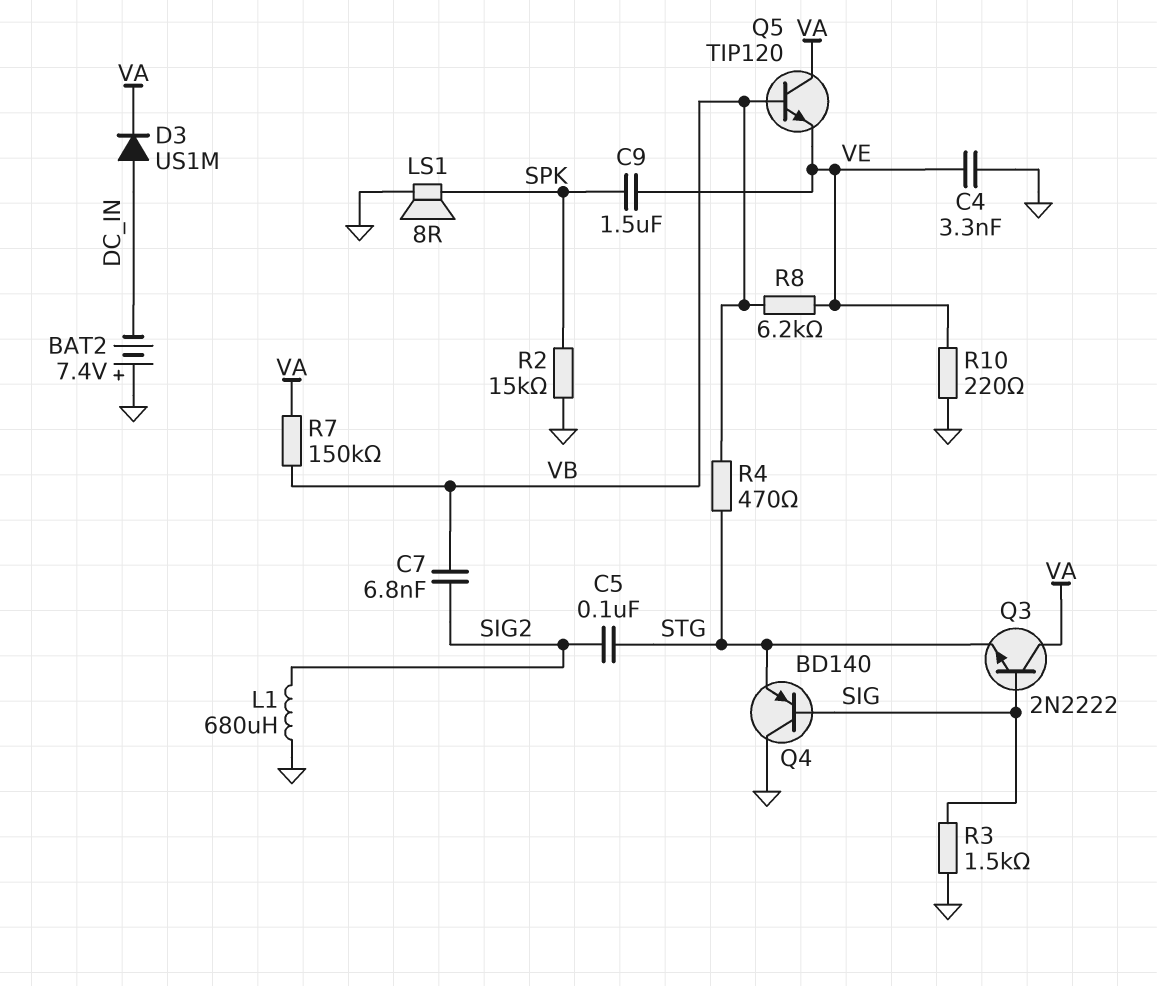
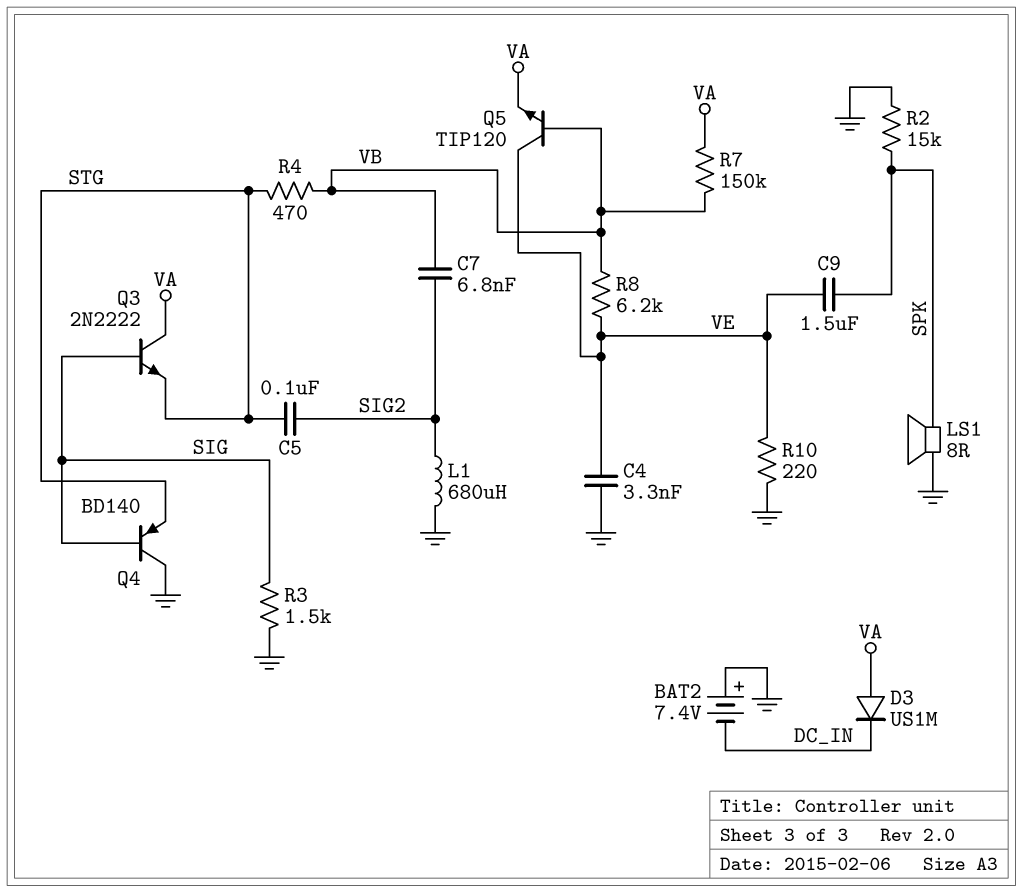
D3: diode US1M (A DC_IN, K VA) -> diode US1M (A VA, K DC_IN)
Q5: NPN TIP120 (B VB, C VA, E VE) -> NPN TIP120 (B VB, C VE, E VA)

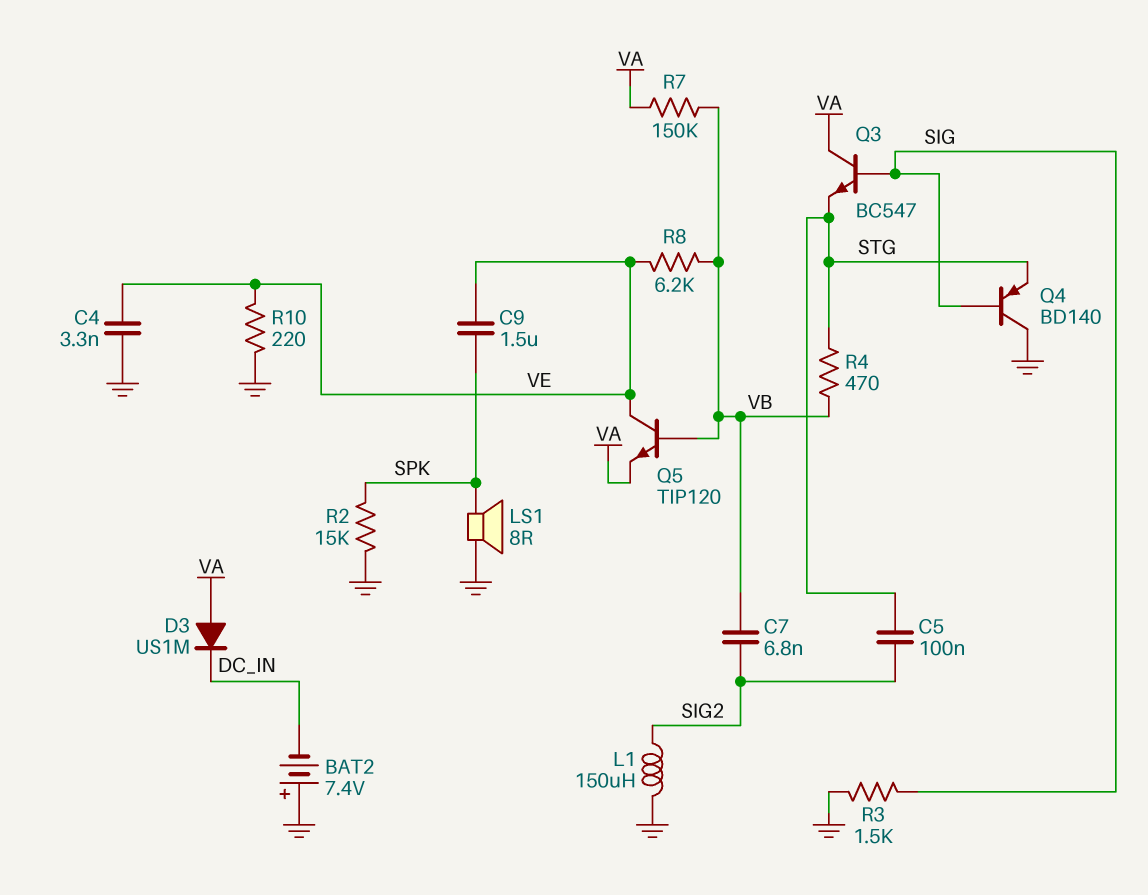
L1: 680uH (GND, SIG2) -> 150uH (GND, SIG2)
Q3: NPN 2N2222 (B SIG, C VA, E STG) -> NPN BC547 (B SIG, C VA, E STG)

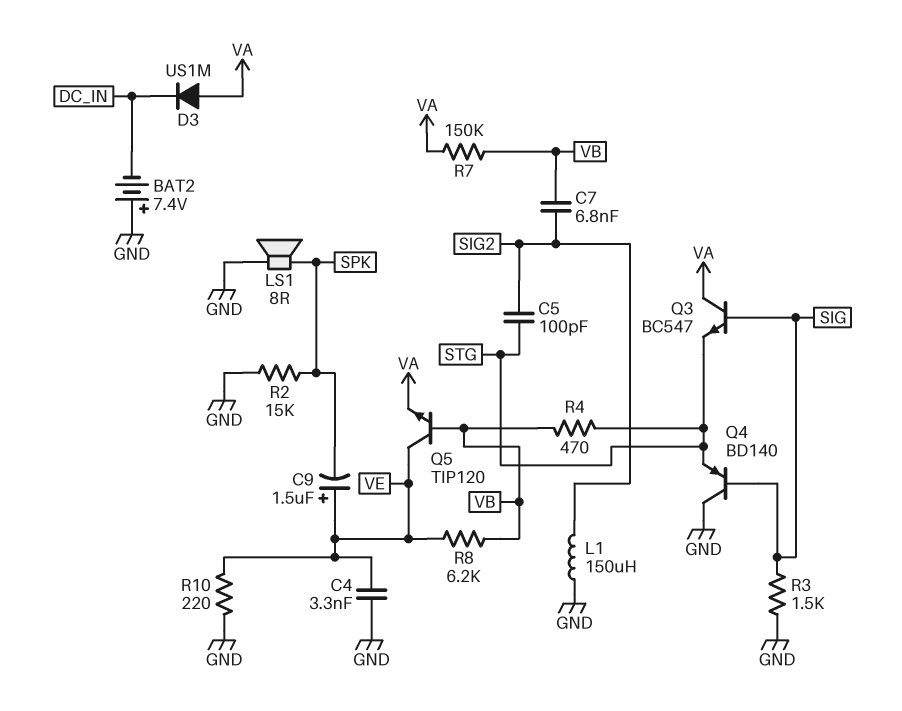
C5: 100nF (SIG2, STG) -> 100pF (SIG2, STG)
C9: 1.5uF (SPK, VE) -> 1.5uF (plus VE, minus SPK)

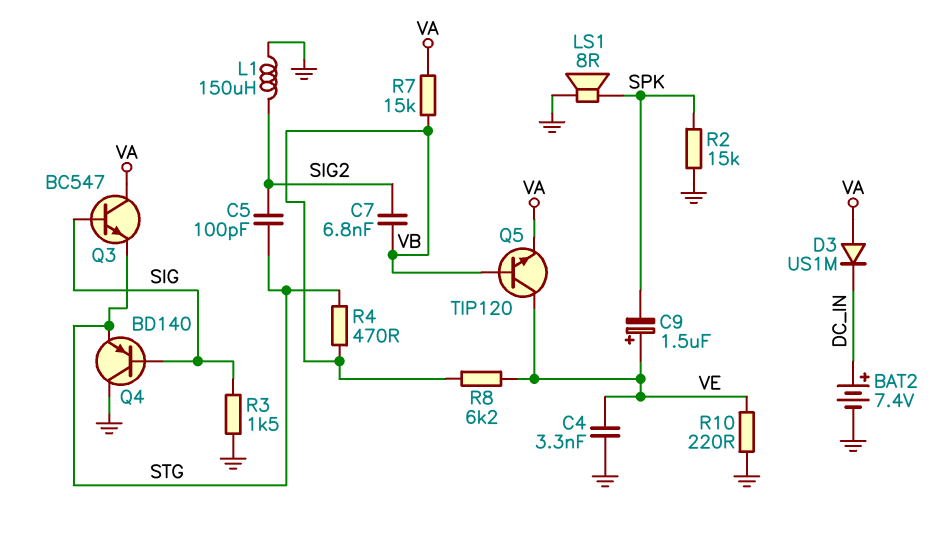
BAT2: 7.4V (plus GND, minus DC_IN) -> 7.4V (plus DC_IN, minus GND)
R7: 150k (VA, VB) -> 15k (VA, VB)

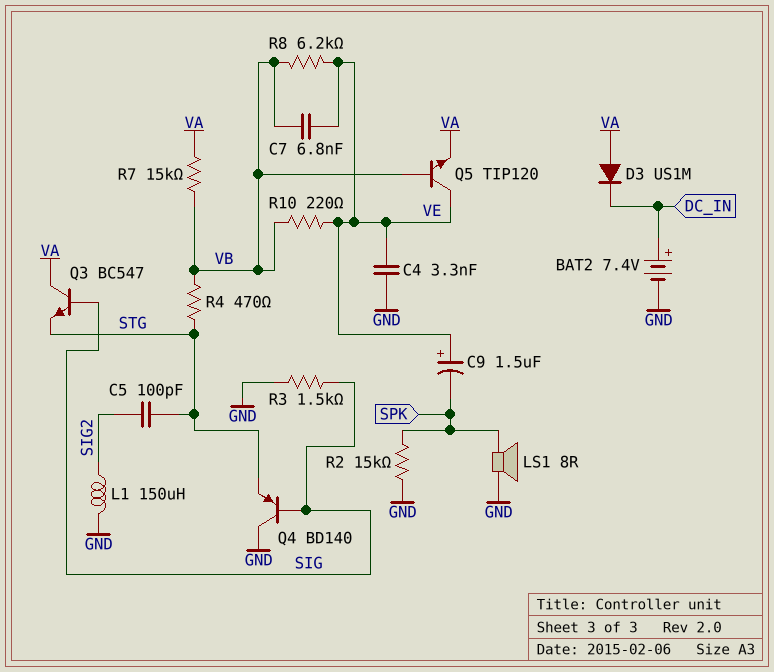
C7: 6.8nF (SIG2, VB) -> 6.8nF (VB, VE)
R10: 220 (GND, VE) -> 220 (VB, VE)

